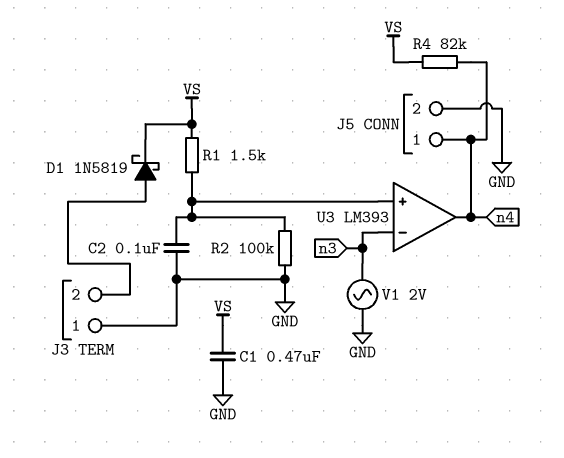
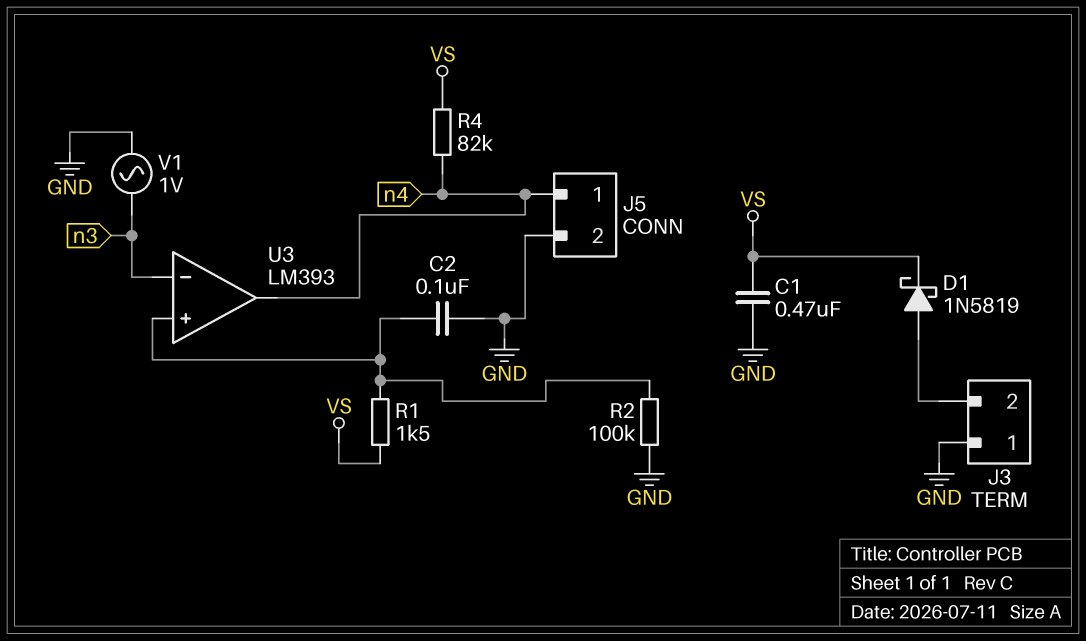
V1: AC 2V (GND, n3) -> AC 1V (GND, n3)

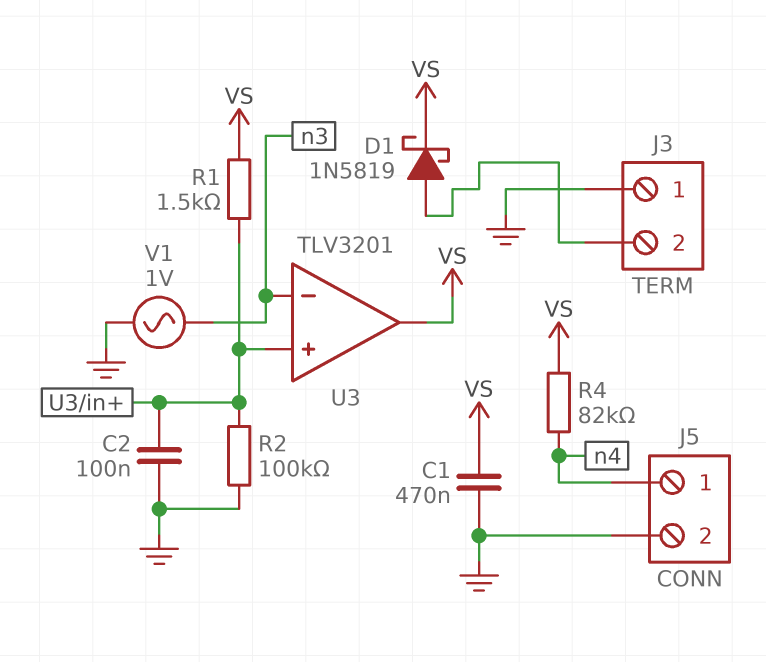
U3: LM393 -> TLV3201
U3 pin out: n4 -> VS

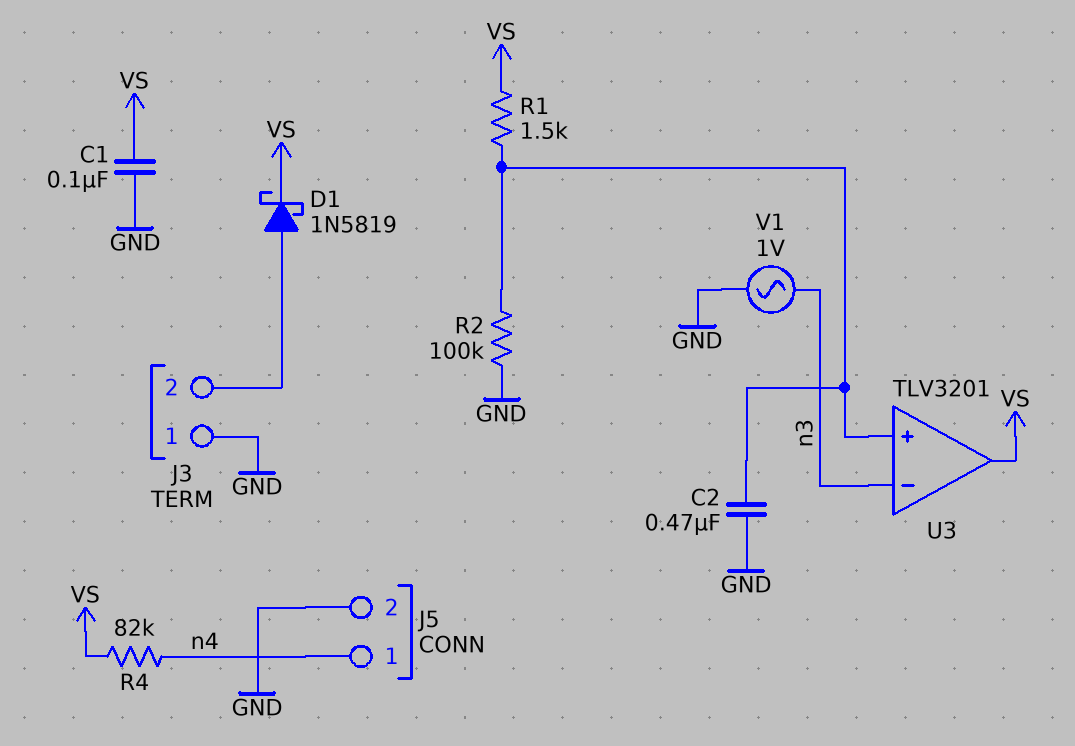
C1: 470nF (GND, VS) -> 100nF (GND, VS)
C2: 100nF (GND, U3/in+) -> 470nF (GND, U3/in+)

